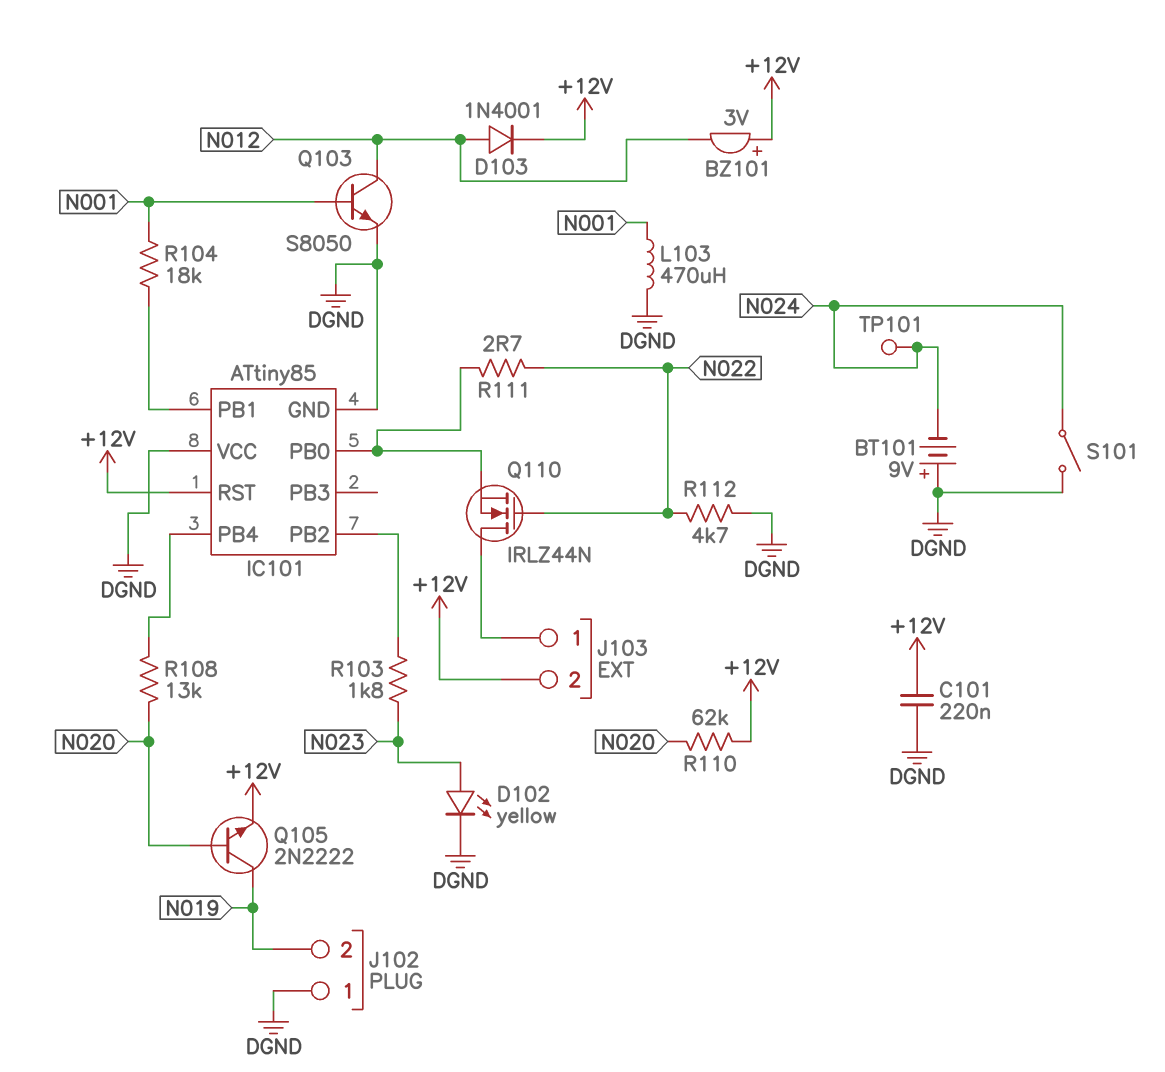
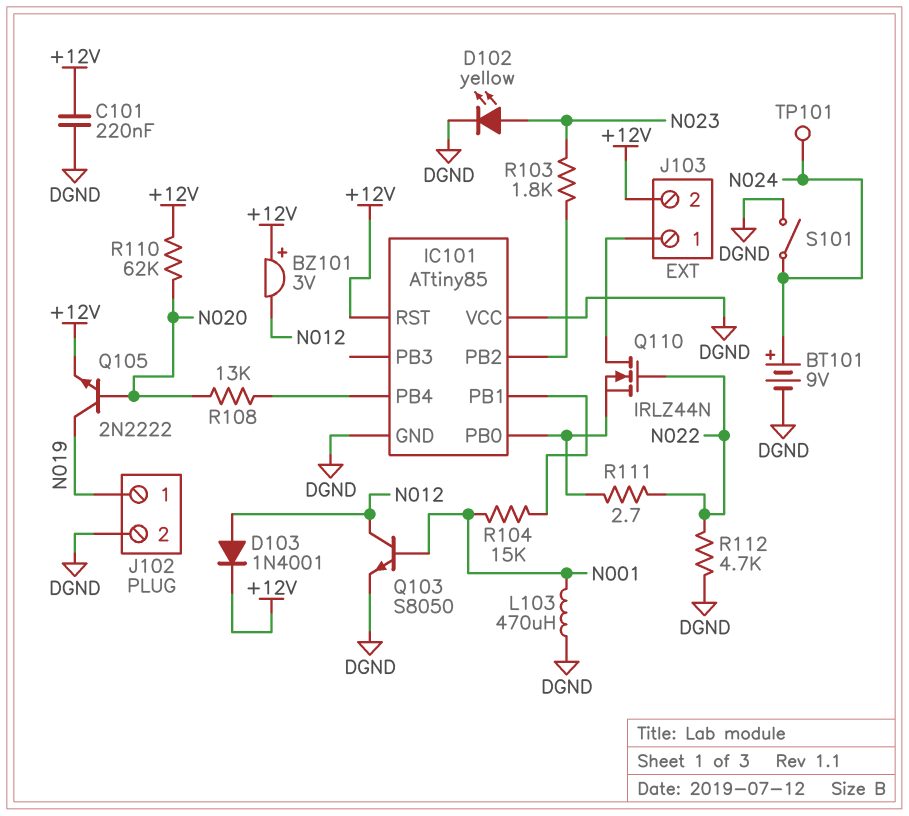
BT101: 9V (plus DGND, minus N024) -> 9V (plus N024, minus DGND)
J102 pin 1: DGND -> N019
J102 pin 2: N019 -> DGND
R104: 18k (IC101/PB1, N001) -> 15k (IC101/PB1, N001)

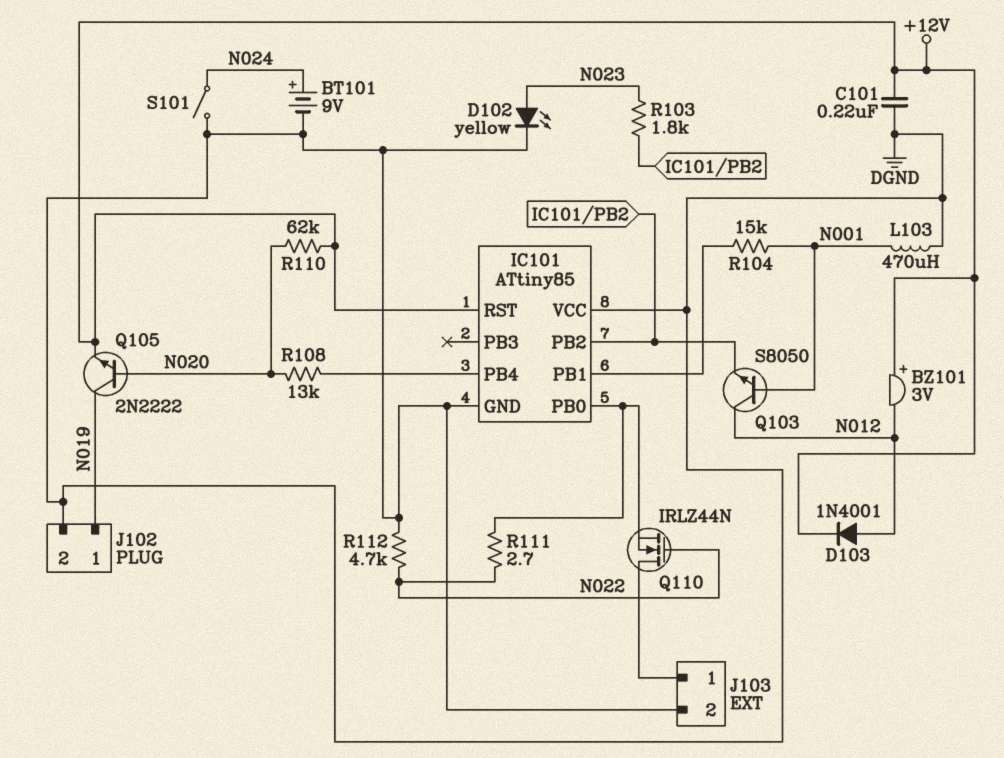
J103 pin 2: +12V -> DGND
Q103: NPN S8050 (B N001, C N012, E DGND) -> NPN S8050 (B N001, C N012, E IC101/PB2)
TP101: test point (N024) -> none

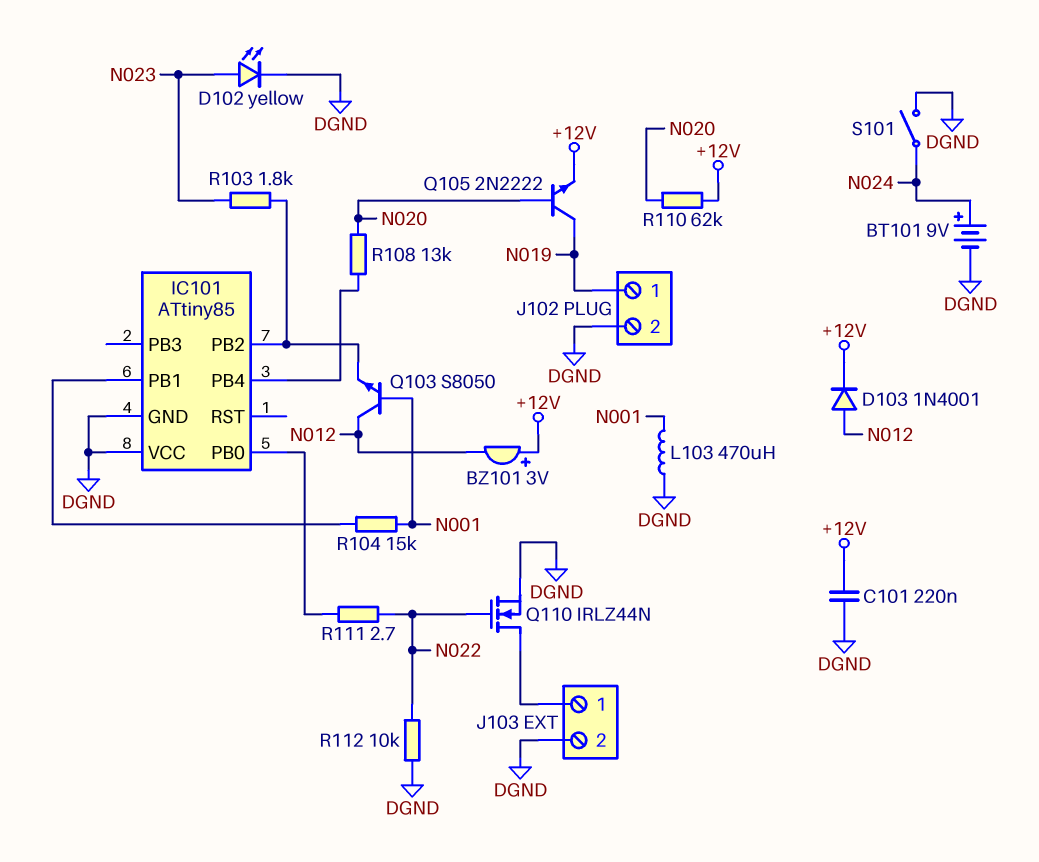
IC101 pin RST: +12V -> none
Q110: NMOS IRLZ44N (G N022, D J103/1, S IC101/PB0) -> NMOS IRLZ44N (G N022, D J103/1, S DGND)
R112: 4.7k (DGND, N022) -> 10k (DGND, N022)

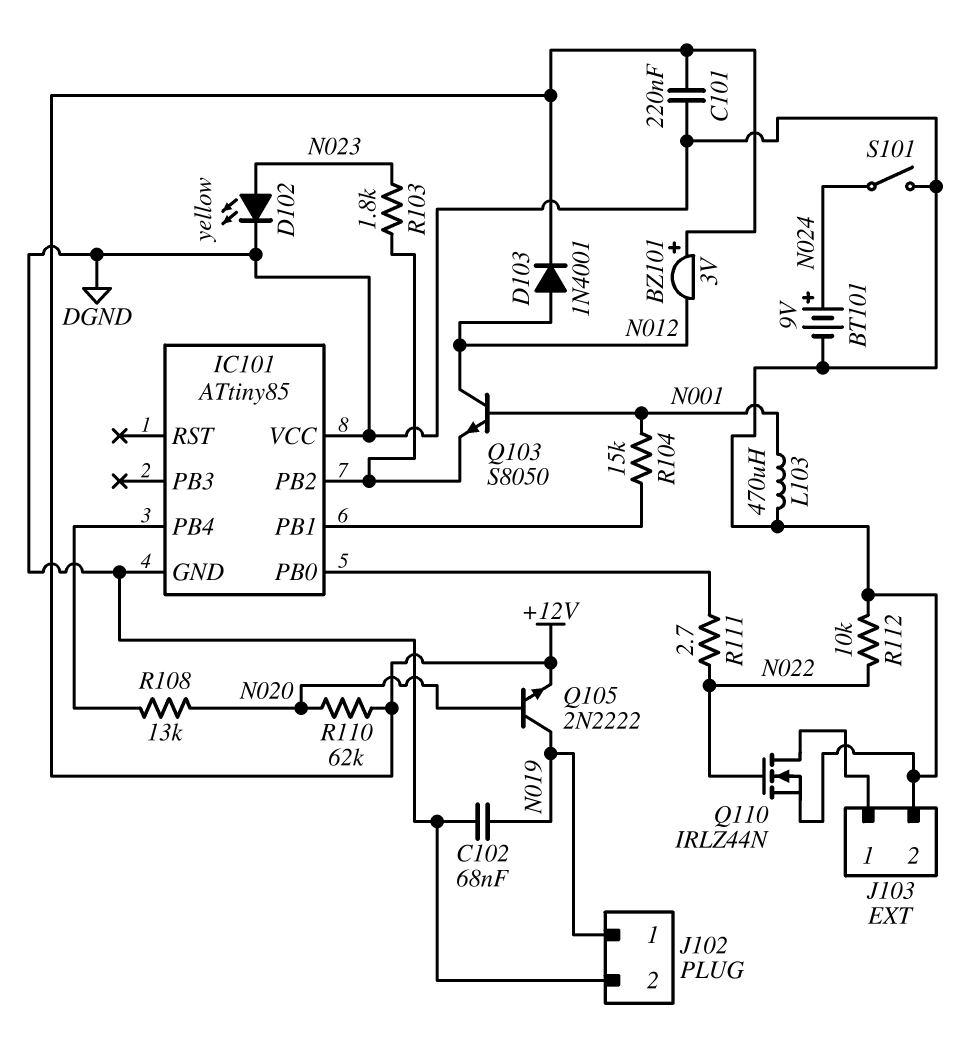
C102: none -> 68nF (DGND, N019)

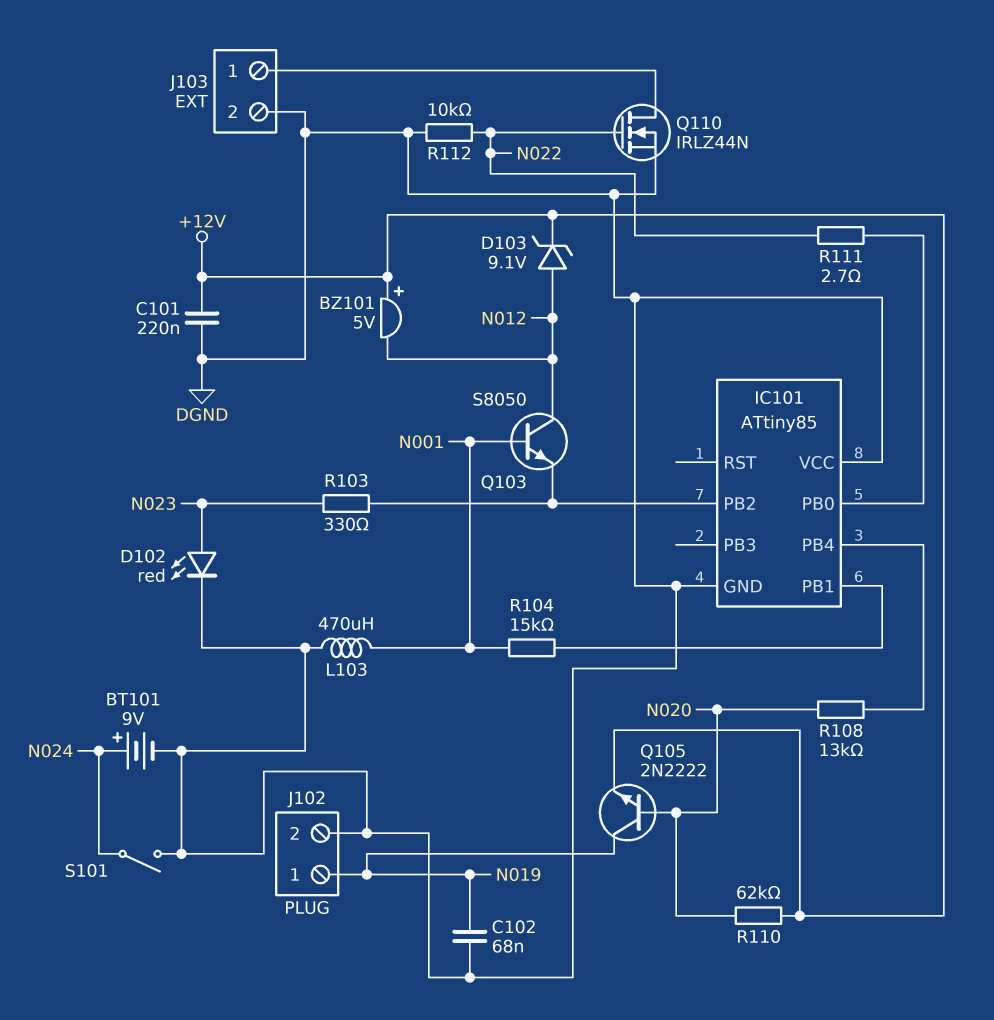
BZ101: buzzer 3V (plus +12V, minus N012) -> buzzer 5V (plus +12V, minus N012)
D102: LED yellow (A N023, K DGND) -> LED red (A N023, K DGND)
D103: diode 1N4001 (A N012, K +12V) -> zener 9.1V (A N012, K +12V)
R103: 1.8k (IC101/PB2, N023) -> 330 (IC101/PB2, N023)

